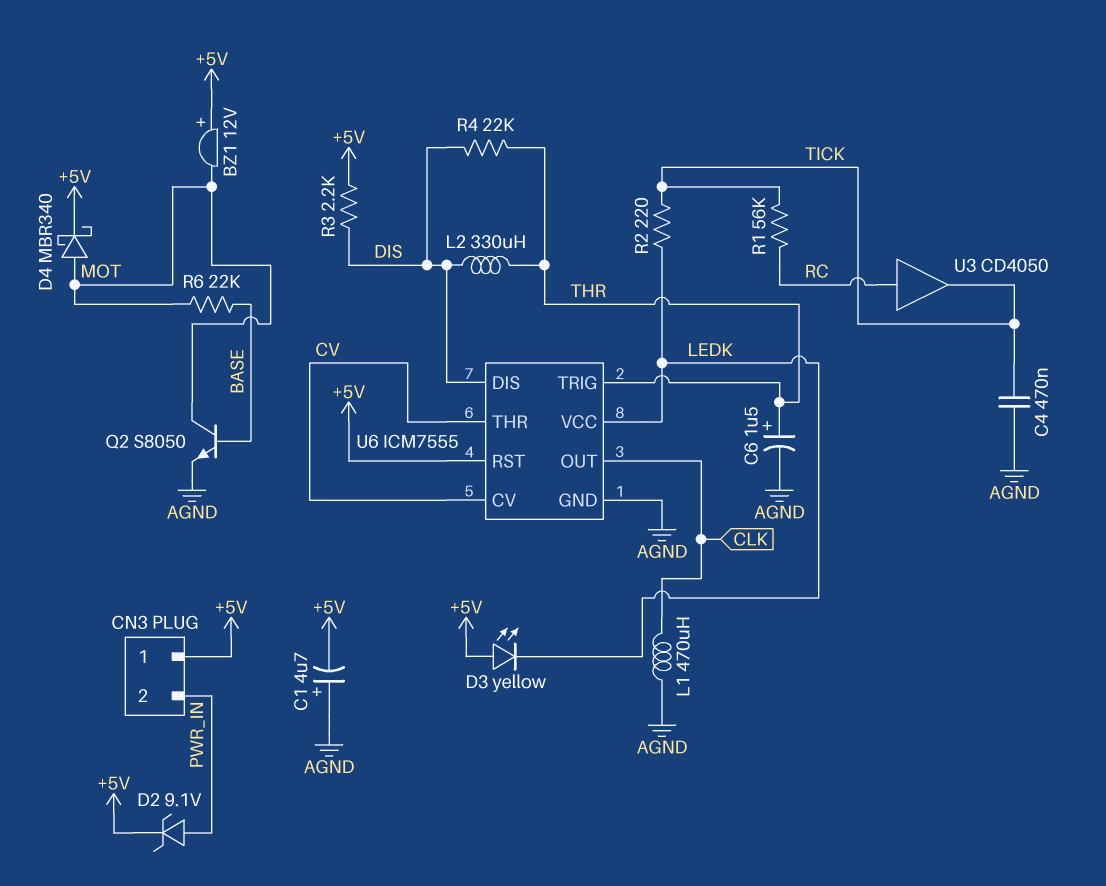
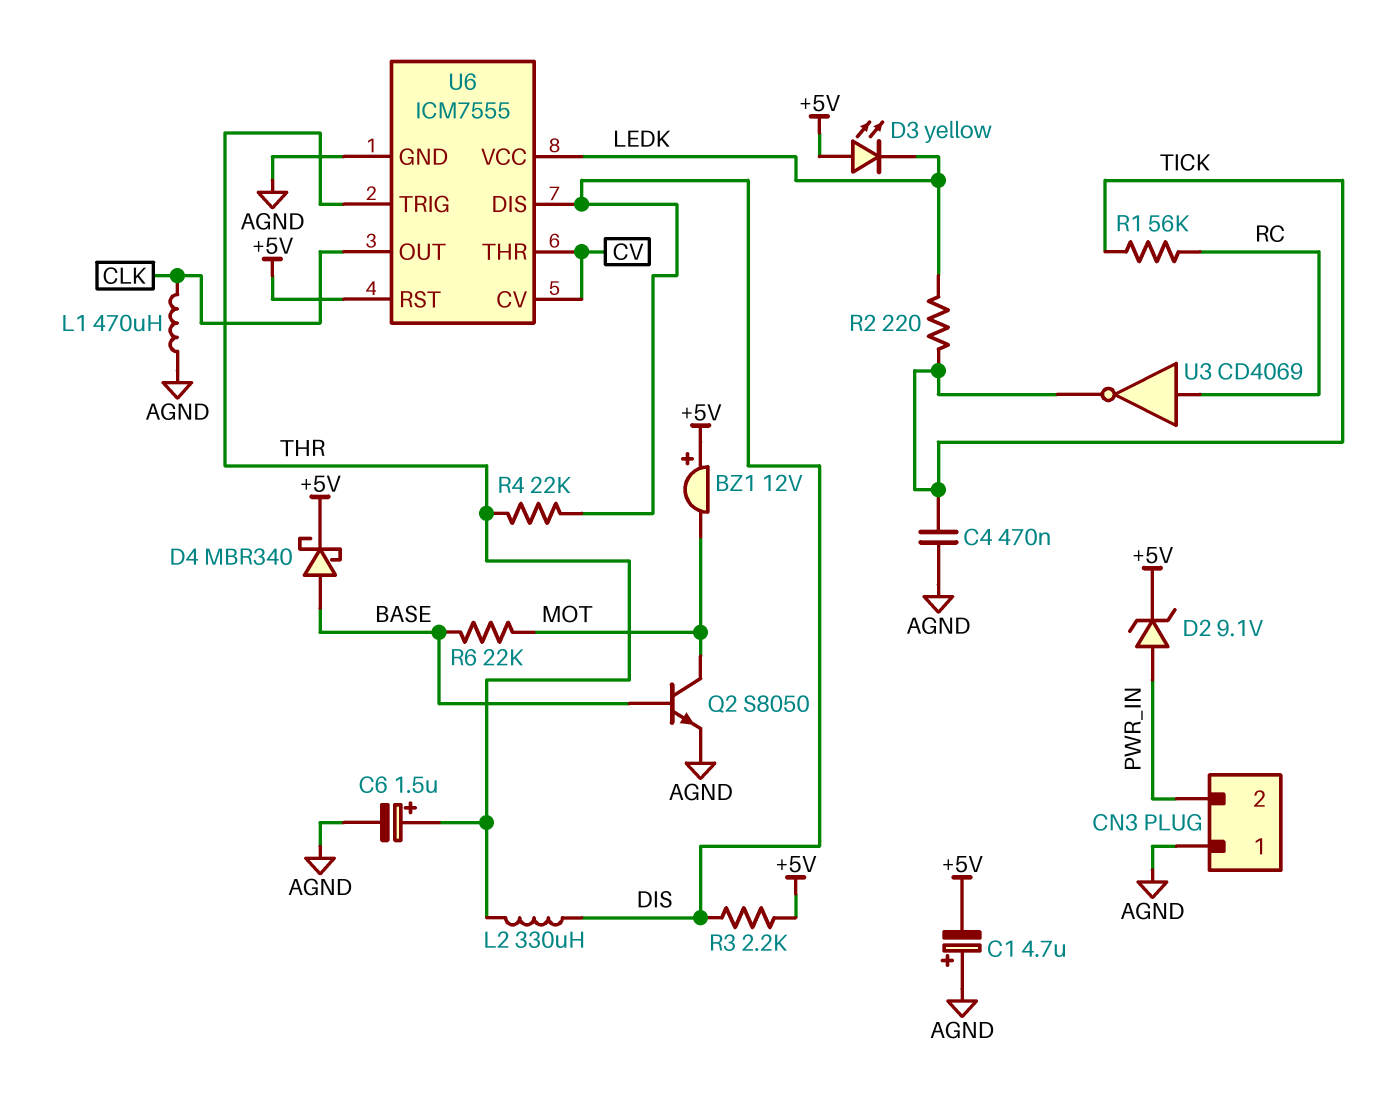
CN3 pin 1: +5V -> AGND
D4: schottky MBR340 (A MOT, K +5V) -> schottky MBR340 (A BASE, K +5V)
U3: buffer CD4050 (in RC, out TICK) -> NOT CD4069 (in RC, out TICK)

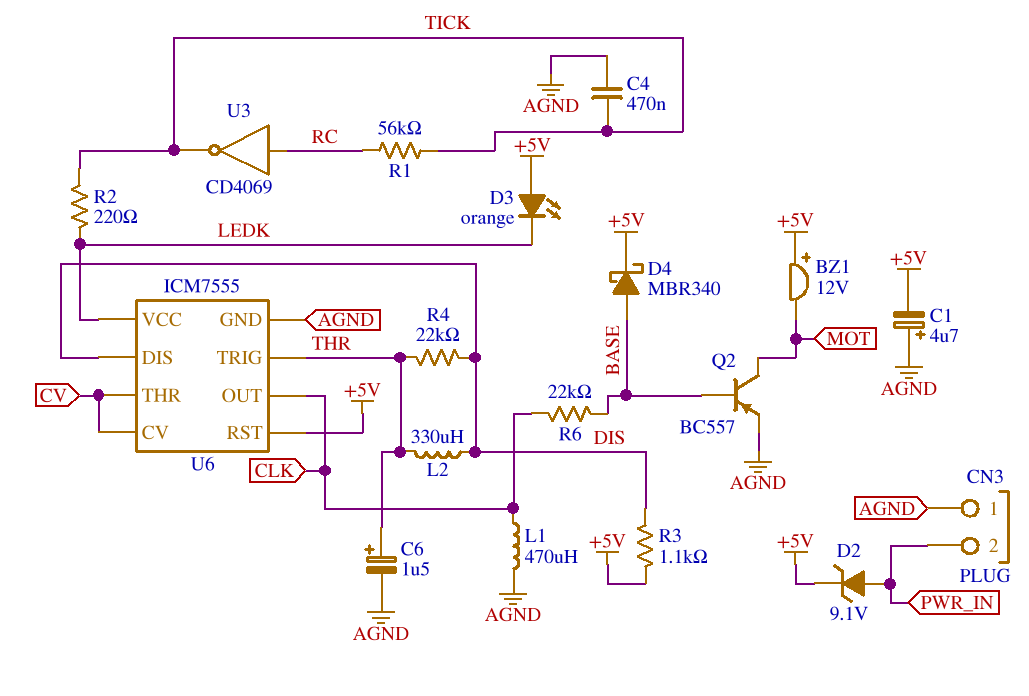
D3: LED yellow (A +5V, K LEDK) -> LED orange (A +5V, K LEDK)
Q2: NPN S8050 (B BASE, C MOT, E AGND) -> PNP BC557 (B BASE, C MOT, E AGND)
R3: 2.2k (+5V, DIS) -> 1.1k (+5V, DIS)
R6: 22k (BASE, MOT) -> 22k (BASE, CLK)

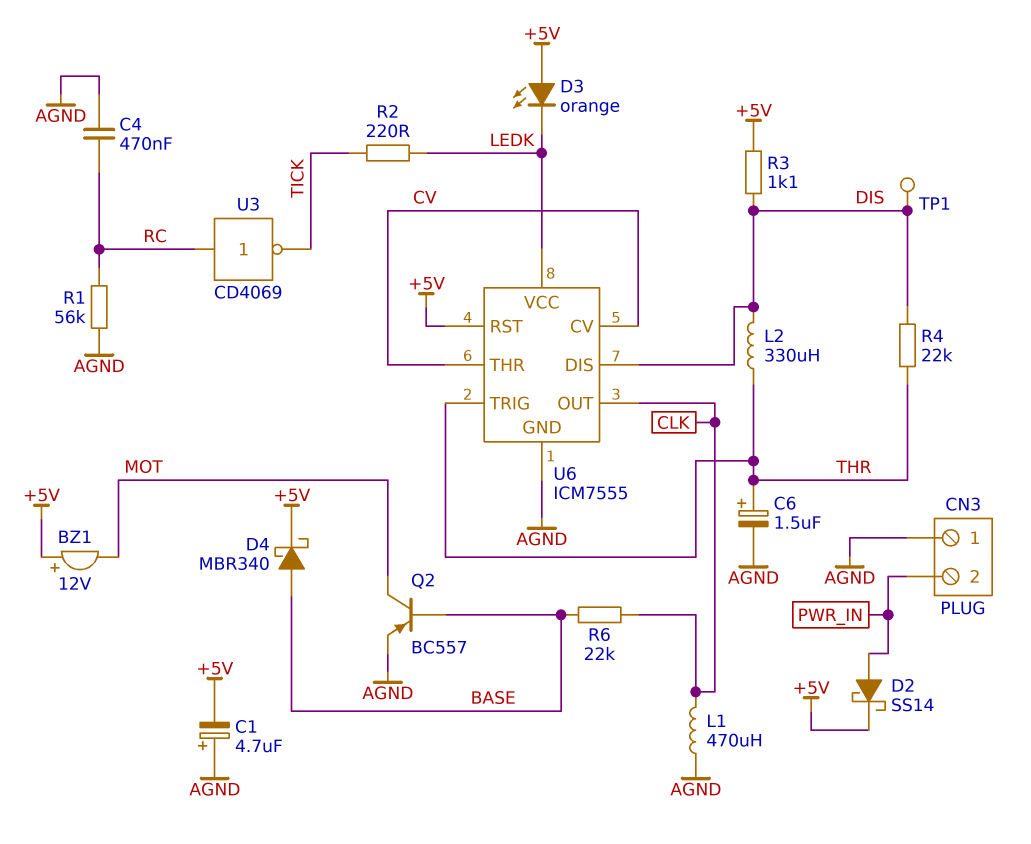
C4: 470nF (AGND, TICK) -> 470nF (AGND, RC)
D2: zener 9.1V (A PWR_IN, K +5V) -> schottky SS14 (A PWR_IN, K +5V)
R1: 56k (RC, TICK) -> 56k (AGND, RC)
TP1: none -> test point (DIS)

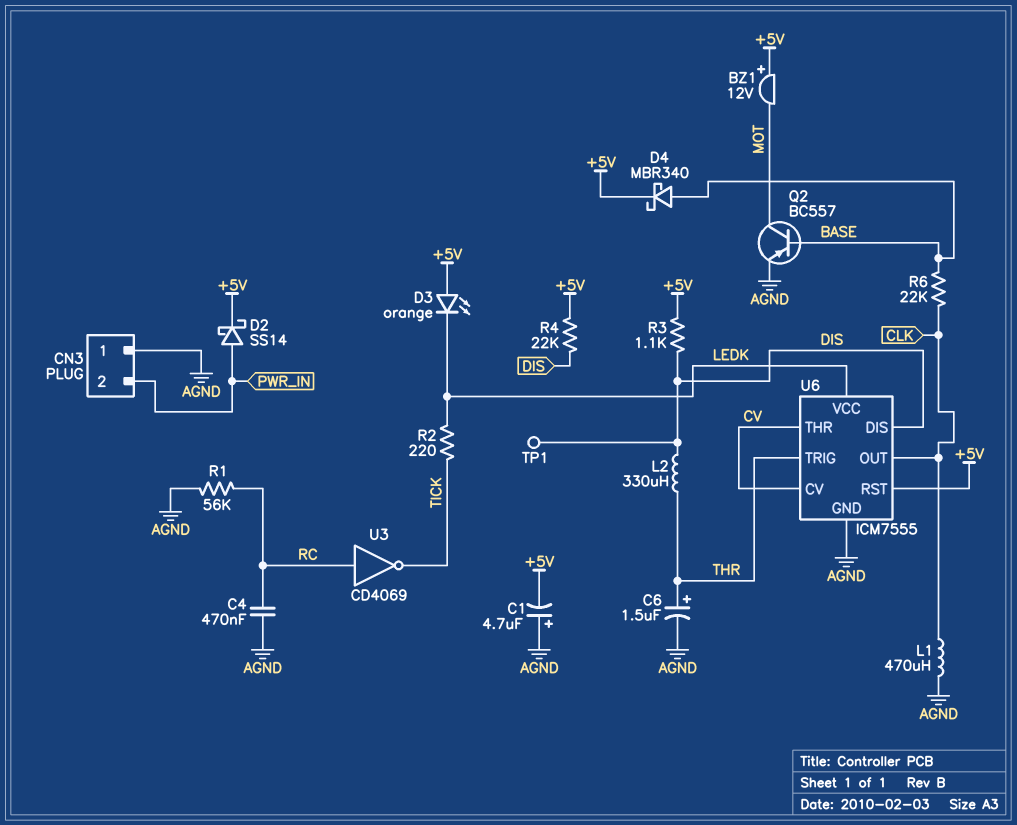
R4: 22k (DIS, THR) -> 22k (+5V, DIS)

